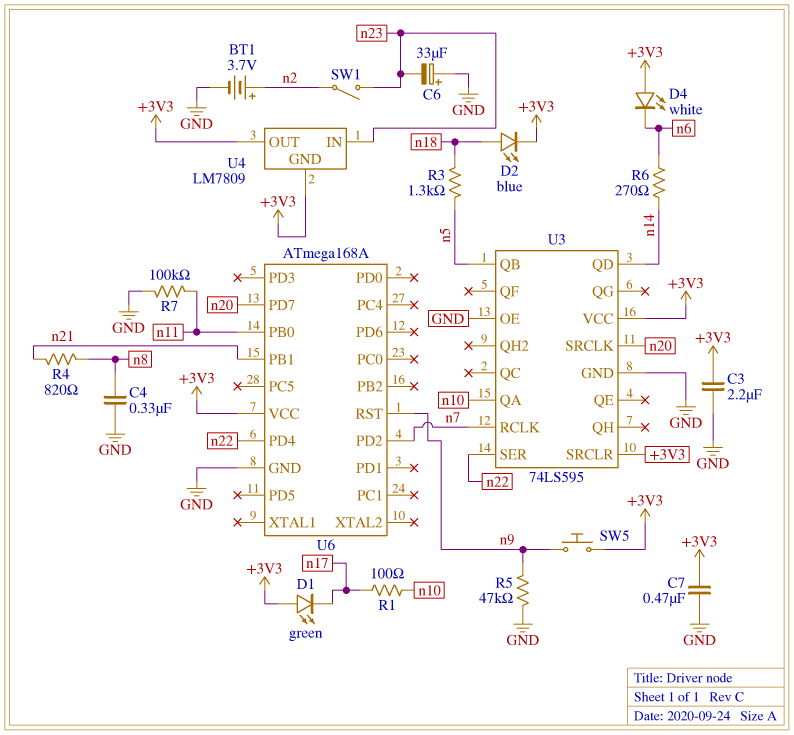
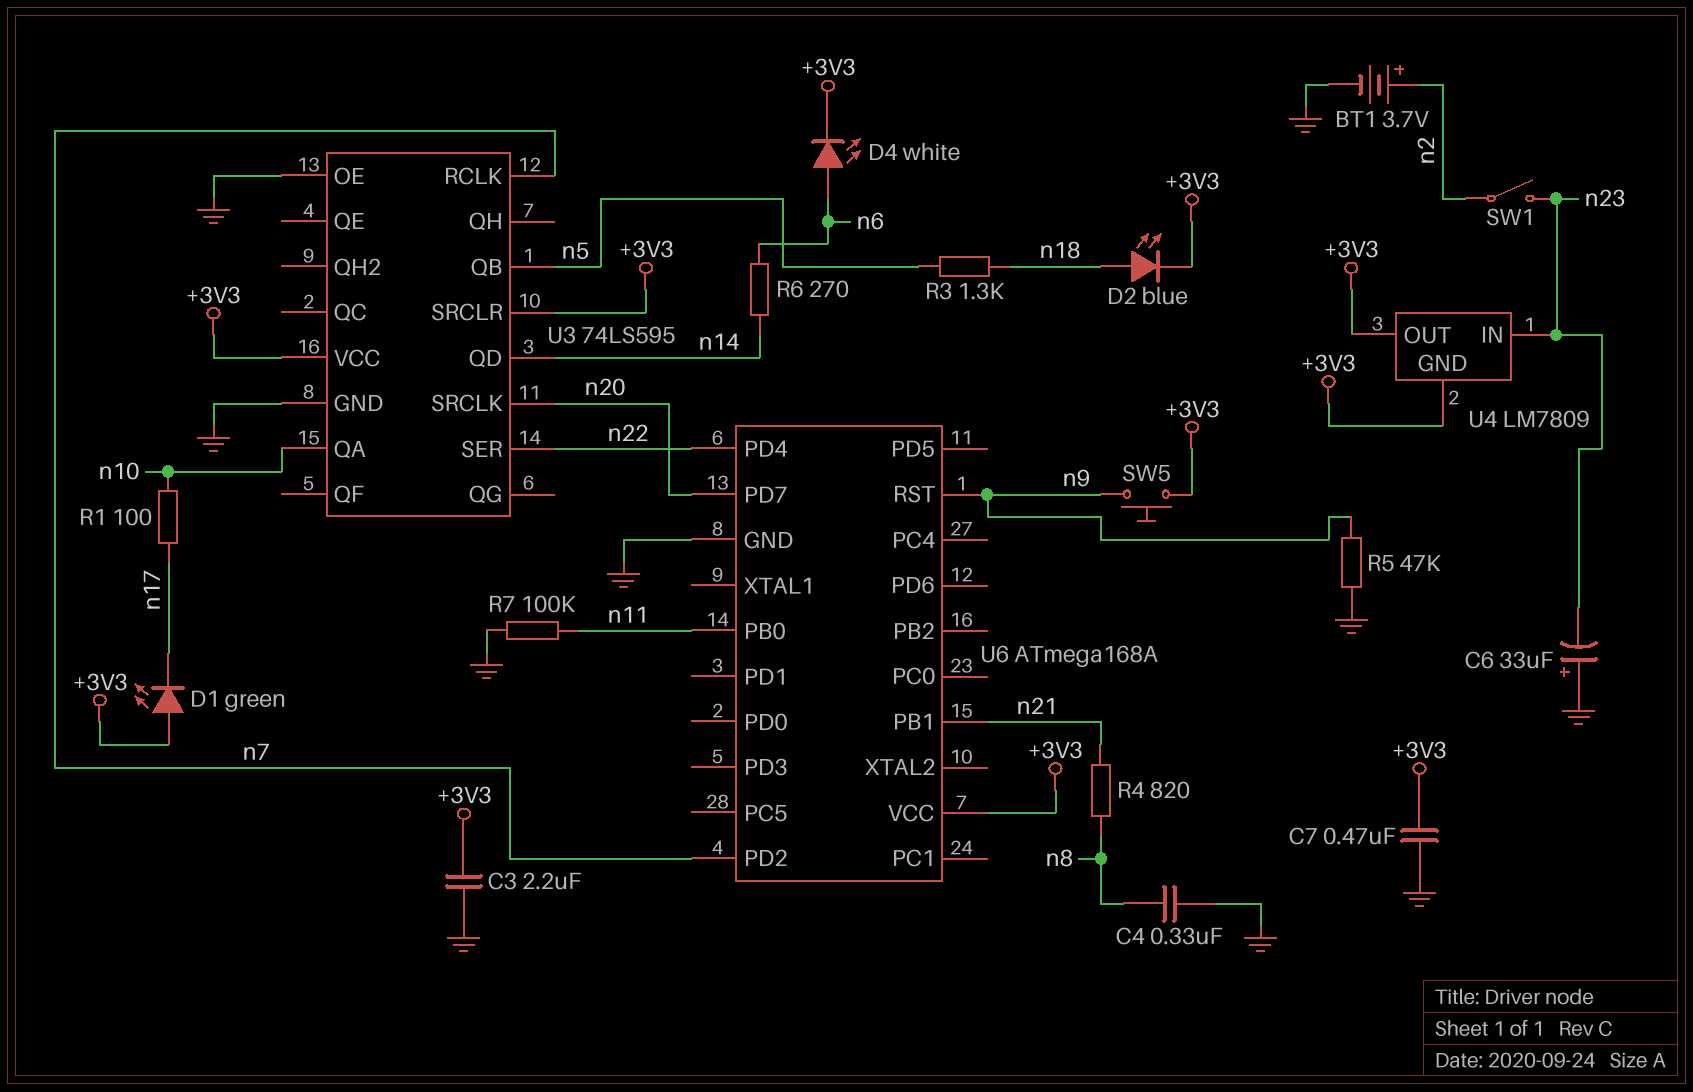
D4: LED white (A +3V3, K n6) -> LED white (A n6, K +3V3)

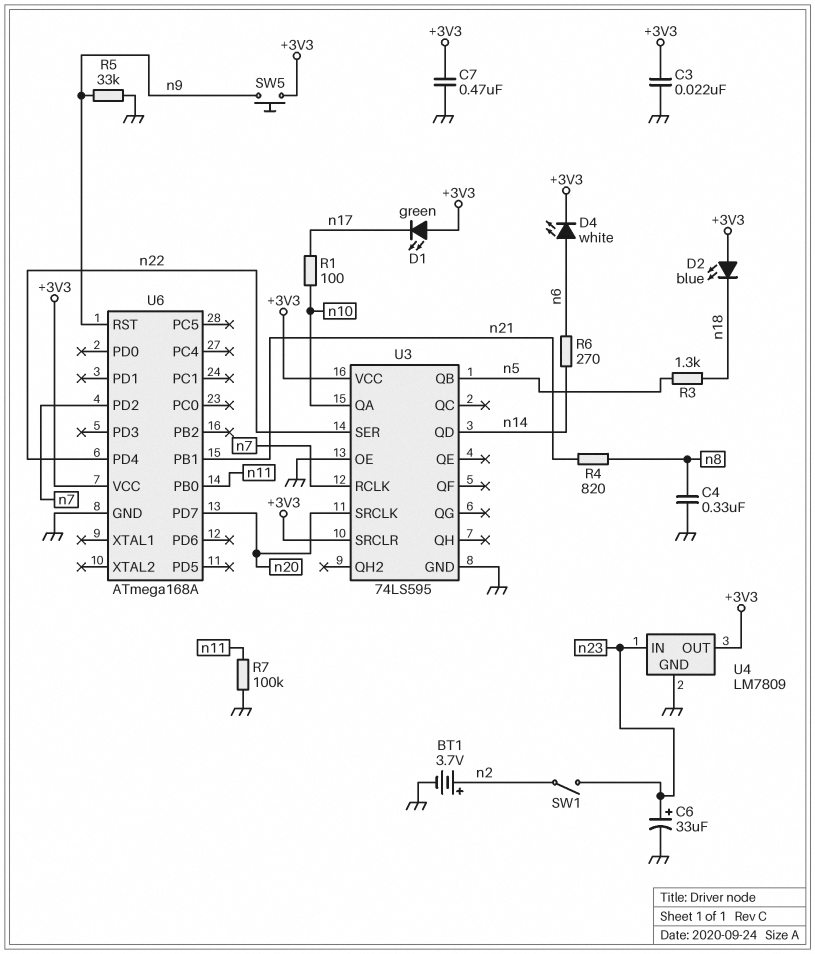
C3: 2.2uF (+3V3, GND) -> 22nF (+3V3, GND)
C6: 33uF (plus GND, minus n23) -> 33uF (plus n23, minus GND)
D2: LED blue (A n18, K +3V3) -> LED blue (A +3V3, K n18)
R5: 47k (GND, n9) -> 33k (GND, n9)
U4 pin GND: +3V3 -> GND

